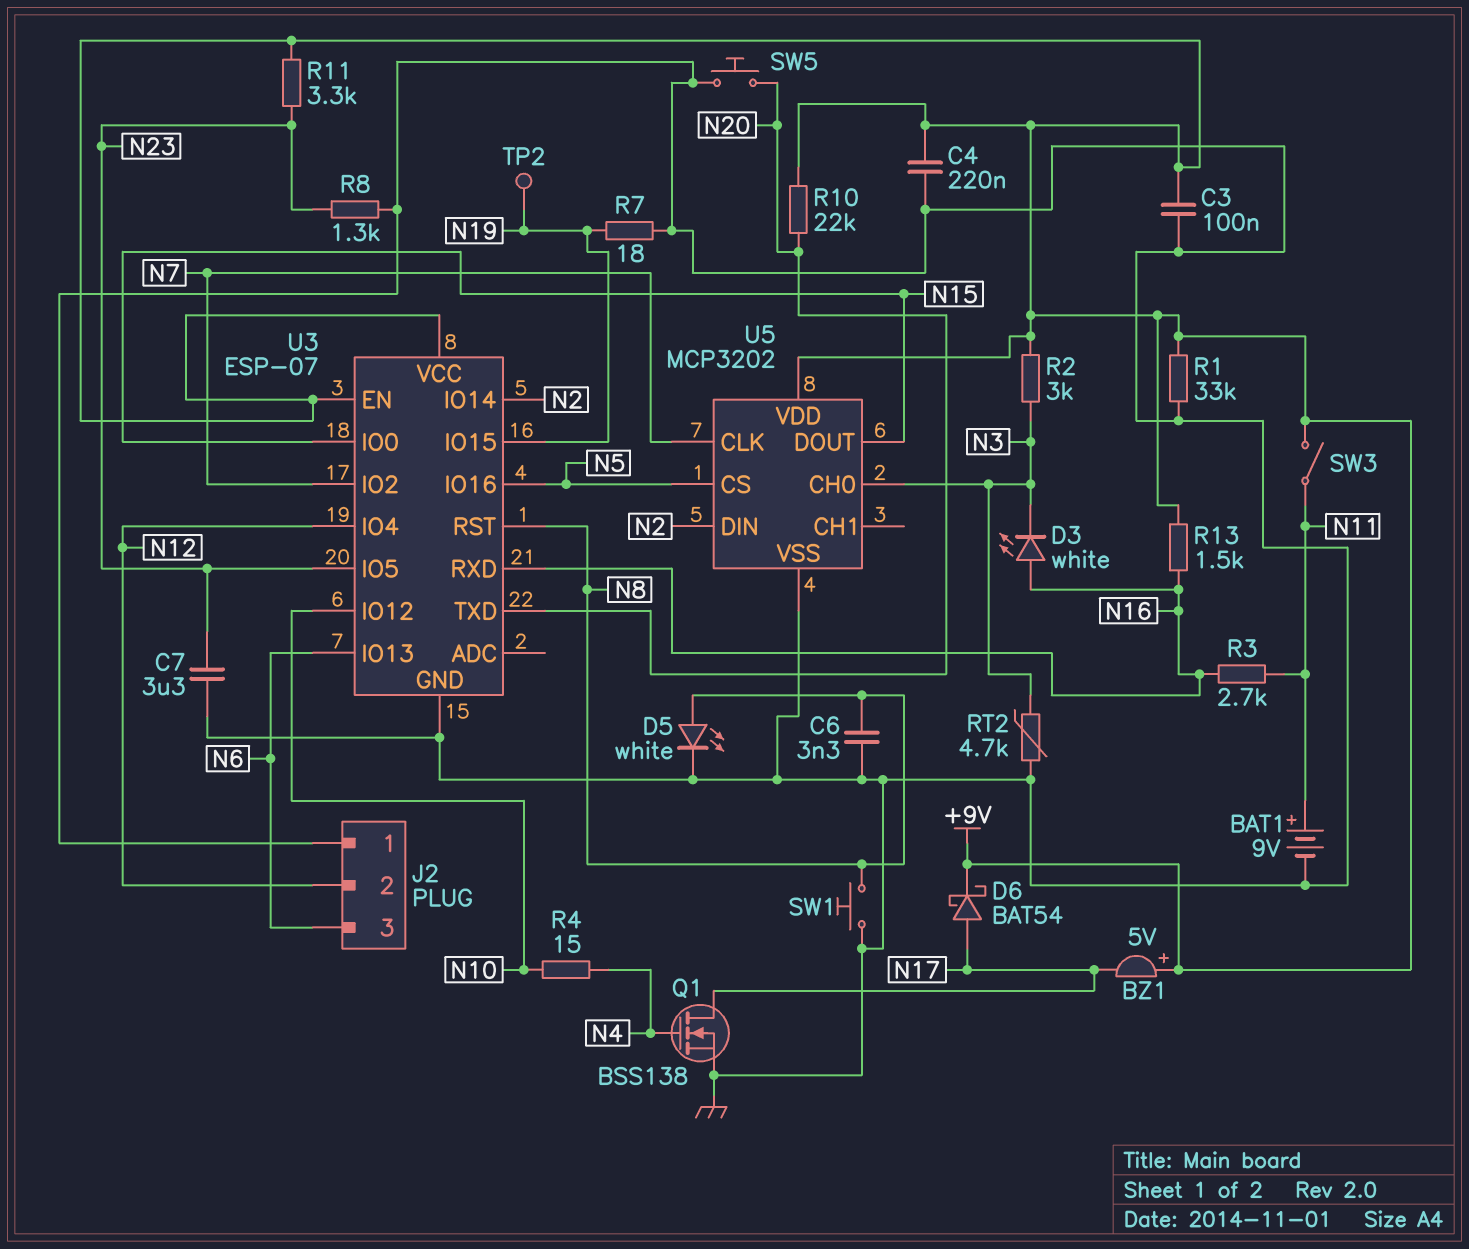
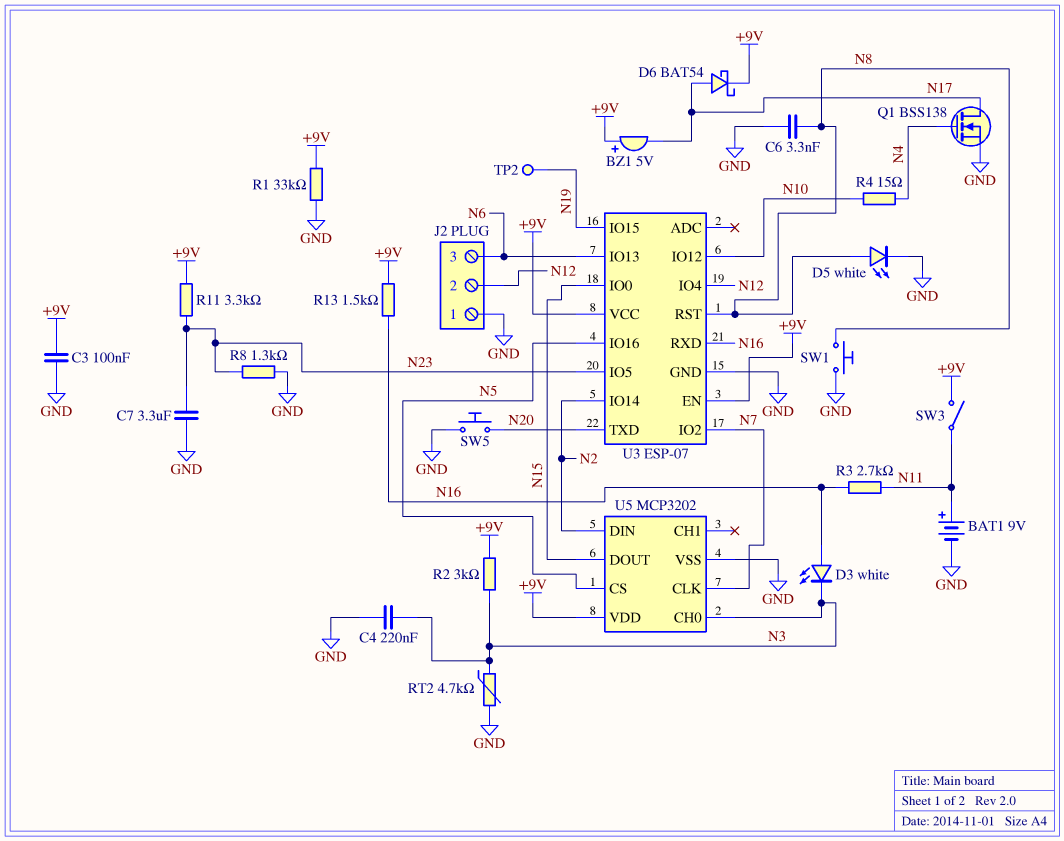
C4: 220nF (+9V, GND) -> 220nF (GND, N3)
R7: 18 (GND, N19) -> none
R10: 22k (+9V, N20) -> none

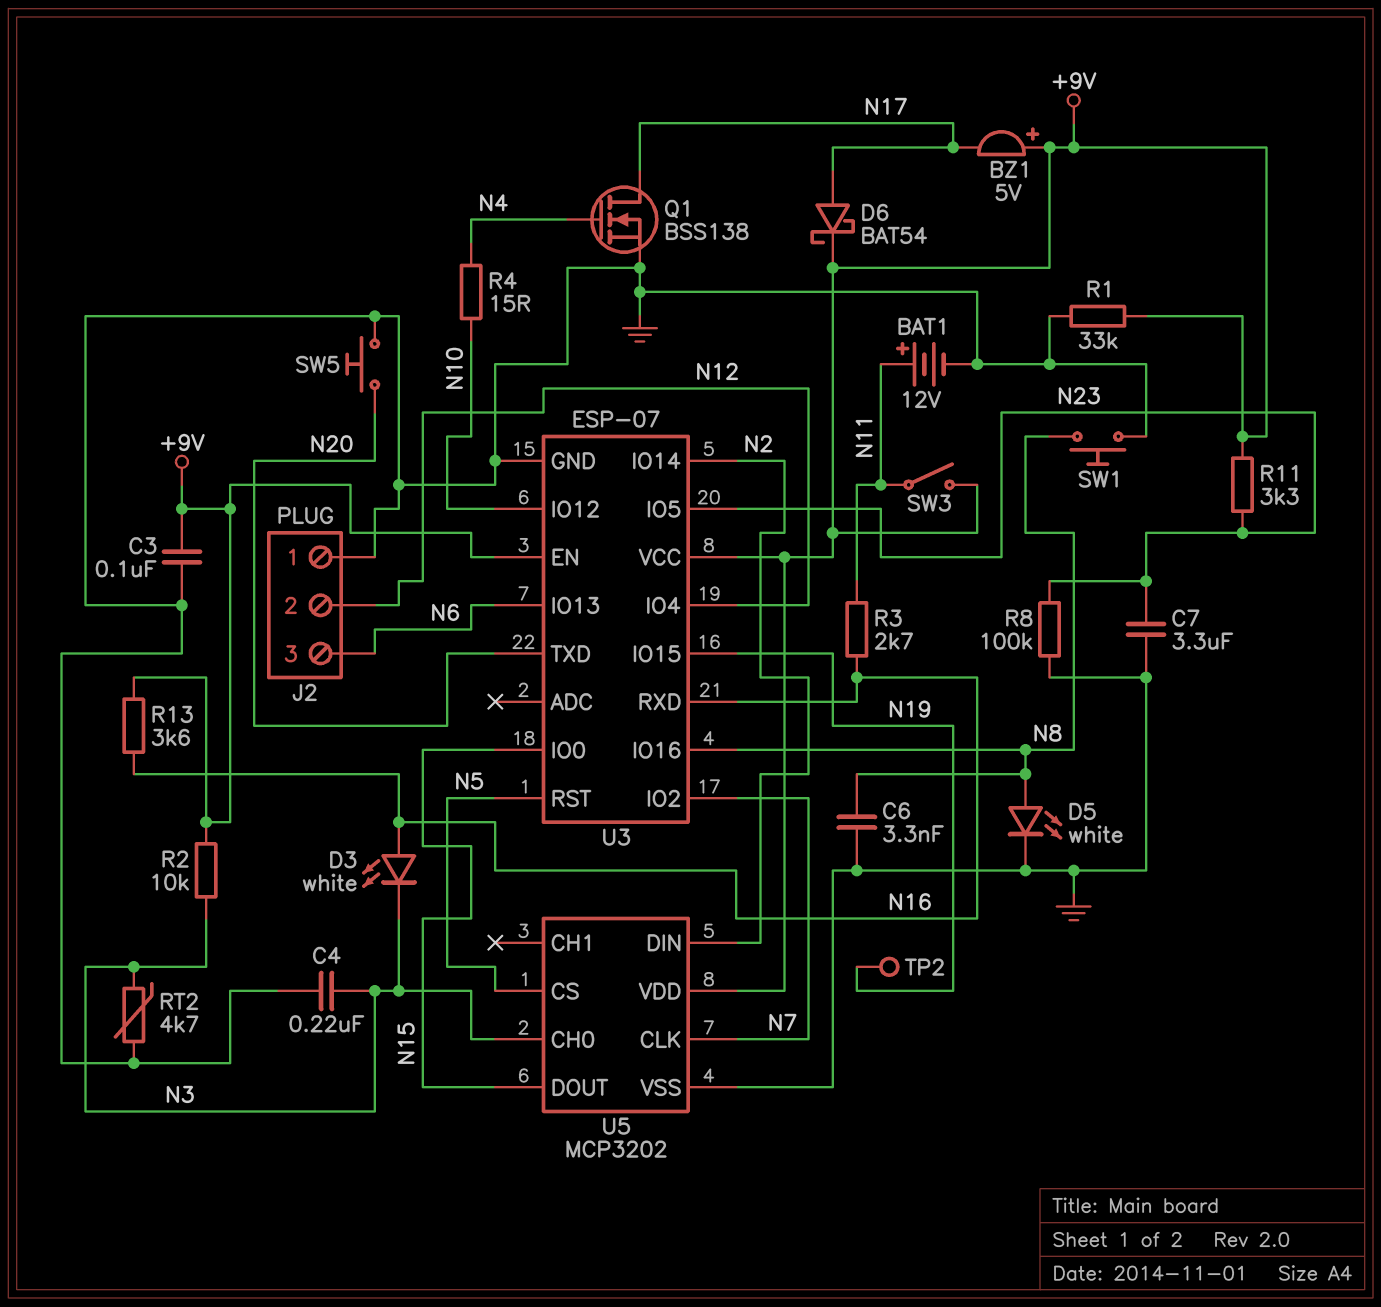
BAT1: 9V (plus N11, minus GND) -> 12V (plus N11, minus GND)
R2: 3k (+9V, N3) -> 10k (+9V, N3)
R8: 1.3k (GND, N23) -> 100k (GND, N23)
R13: 1.5k (+9V, N16) -> 3.6k (+9V, N16)
U3 pin IO16: N5 -> N8
U3 pin RST: N8 -> N5

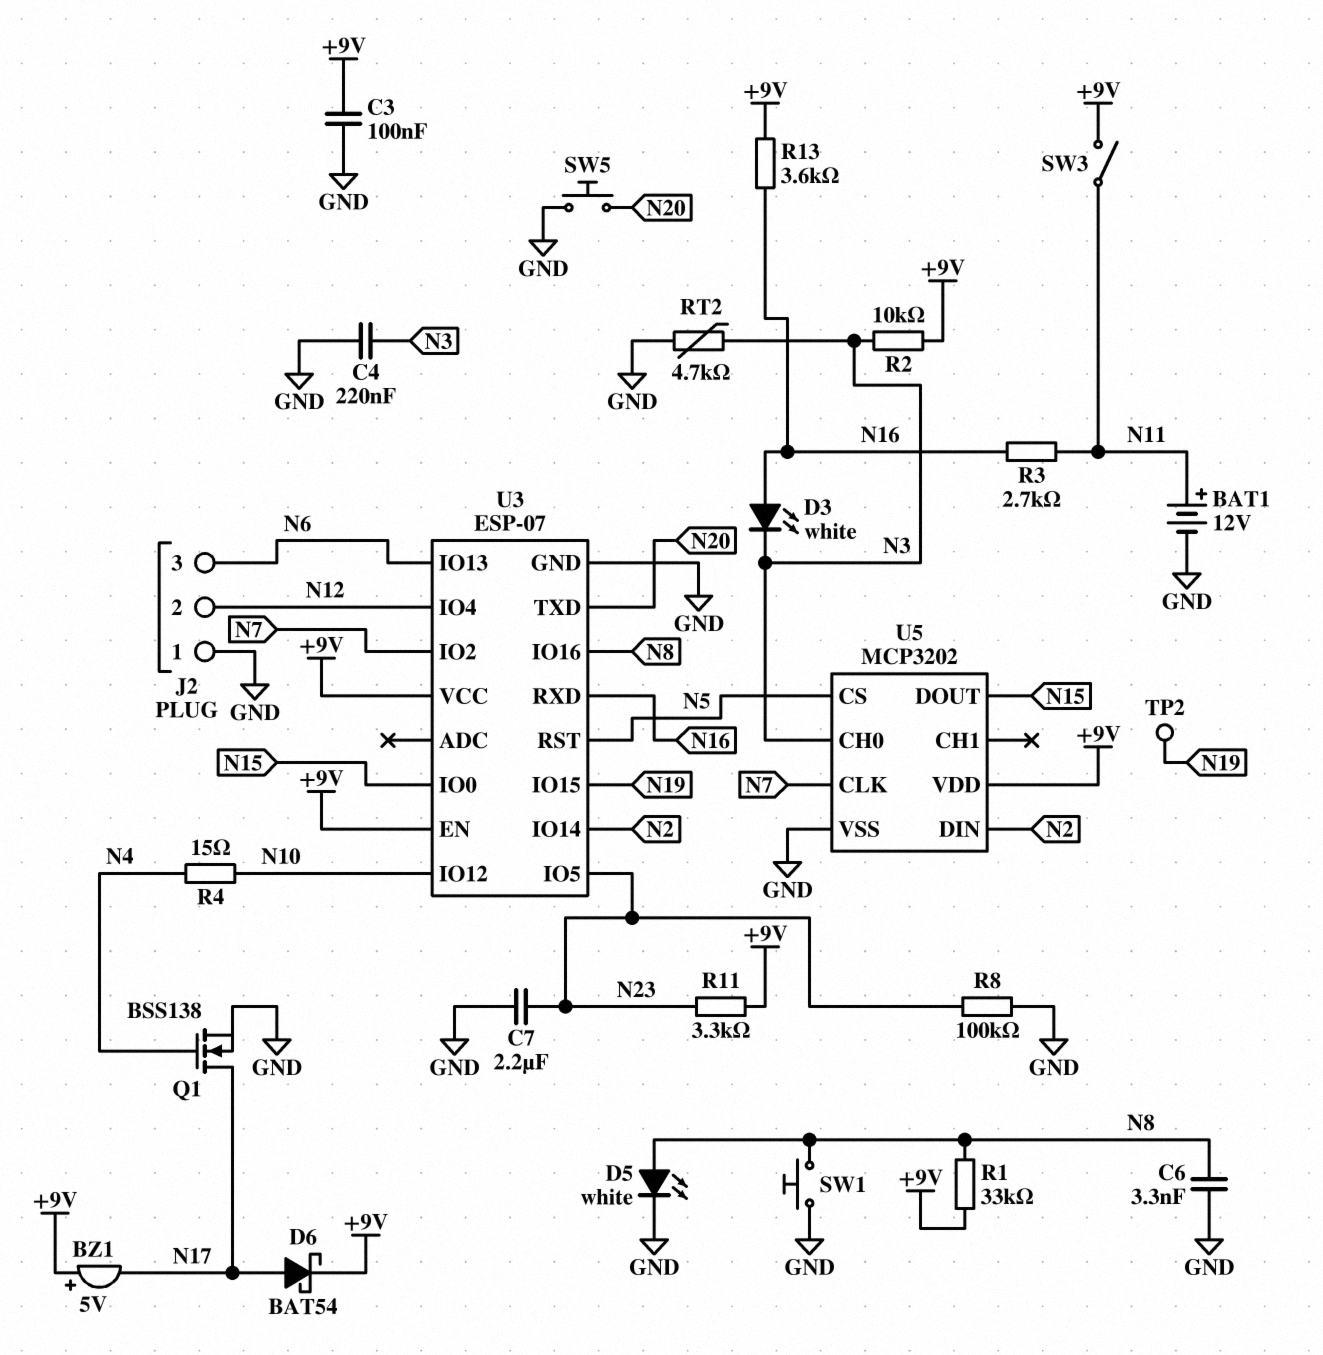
C7: 3.3uF (GND, N23) -> 2.2uF (GND, N23)
R1: 33k (+9V, GND) -> 33k (+9V, N8)

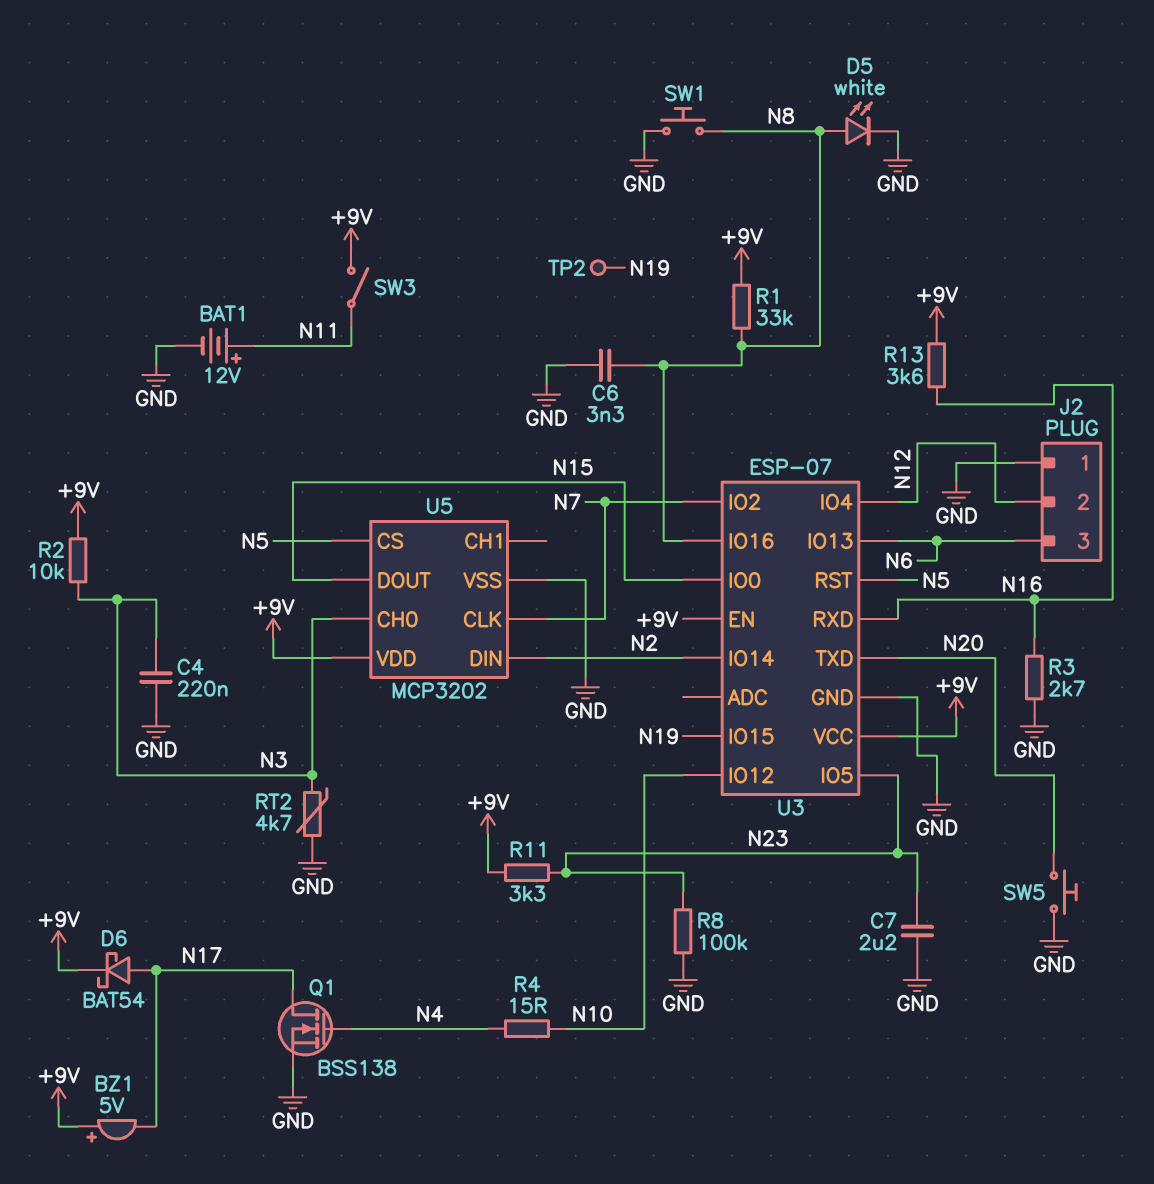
C3: 100nF (+9V, GND) -> none
D3: LED white (A N16, K N3) -> none
R3: 2.7k (N11, N16) -> 2.7k (GND, N16)

